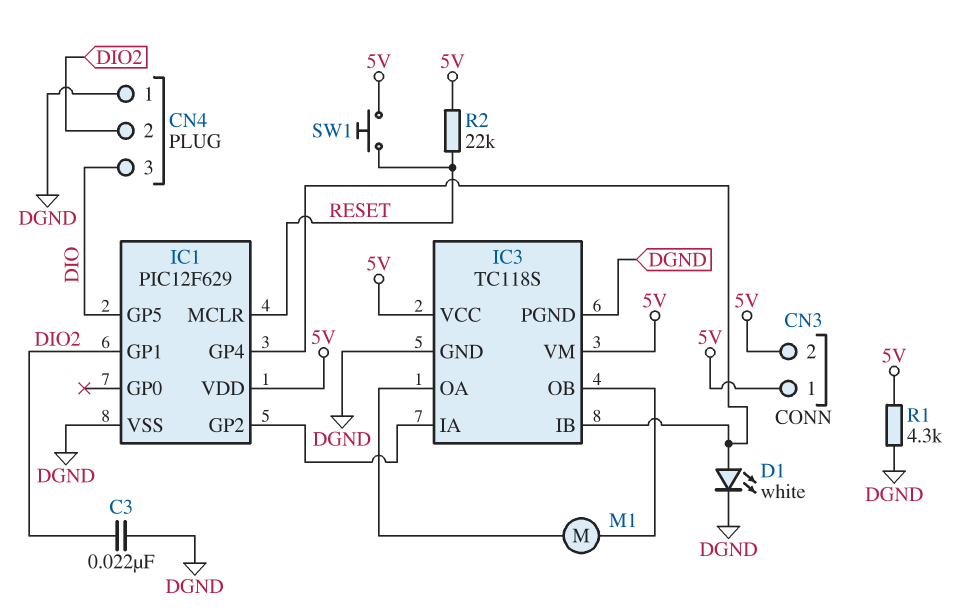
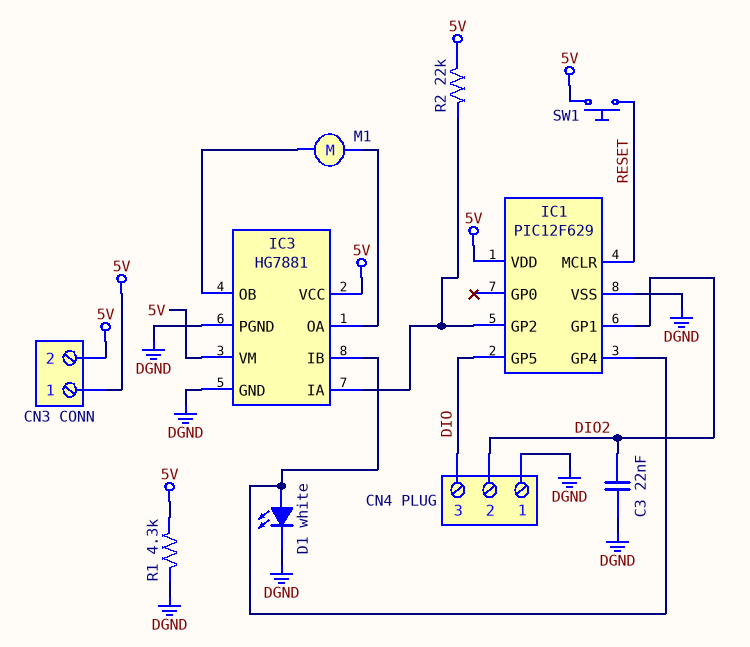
IC3: TC118S -> HG7881
R2: 22k (5V, RESET) -> 22k (5V, IC1/GP2)

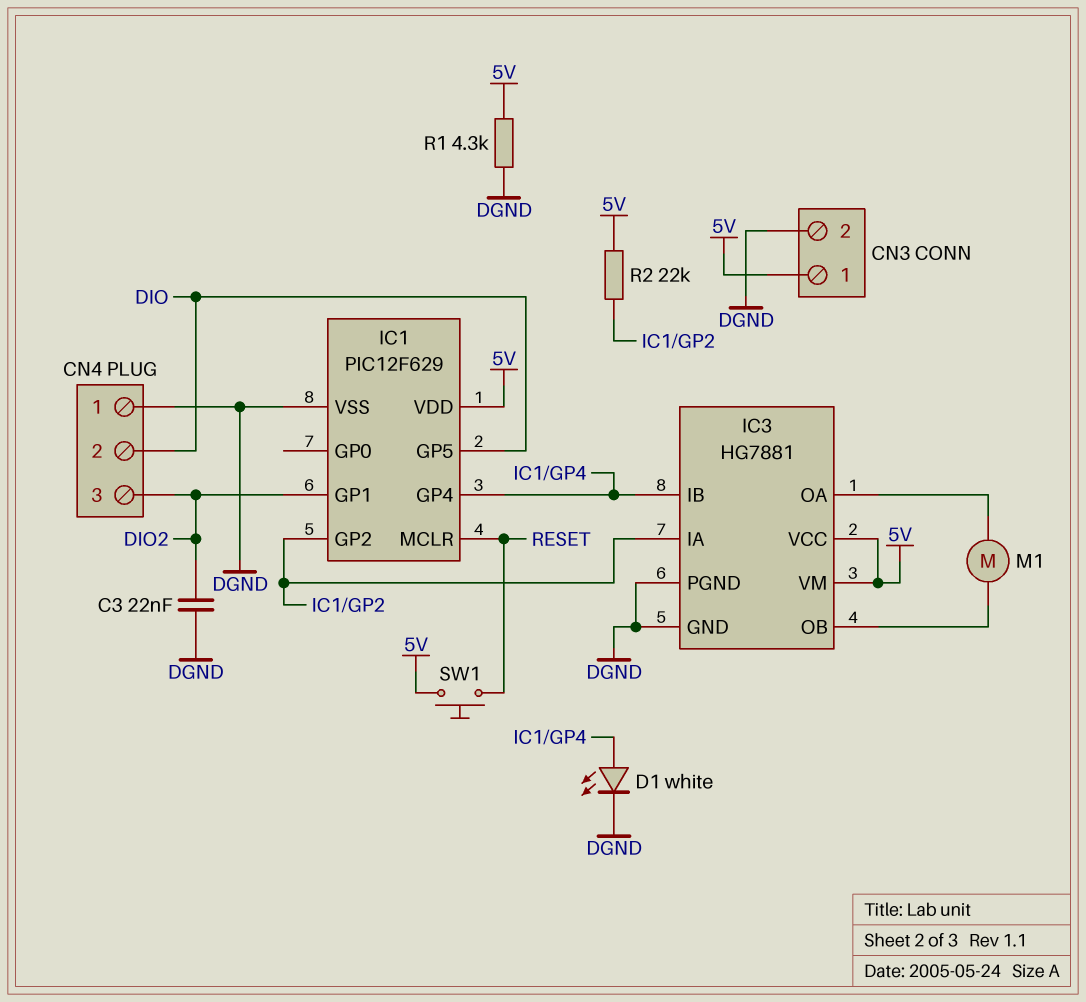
CN3 pin 2: 5V -> DGND
CN4 pin 2: DIO2 -> DIO
CN4 pin 3: DIO -> DIO2

